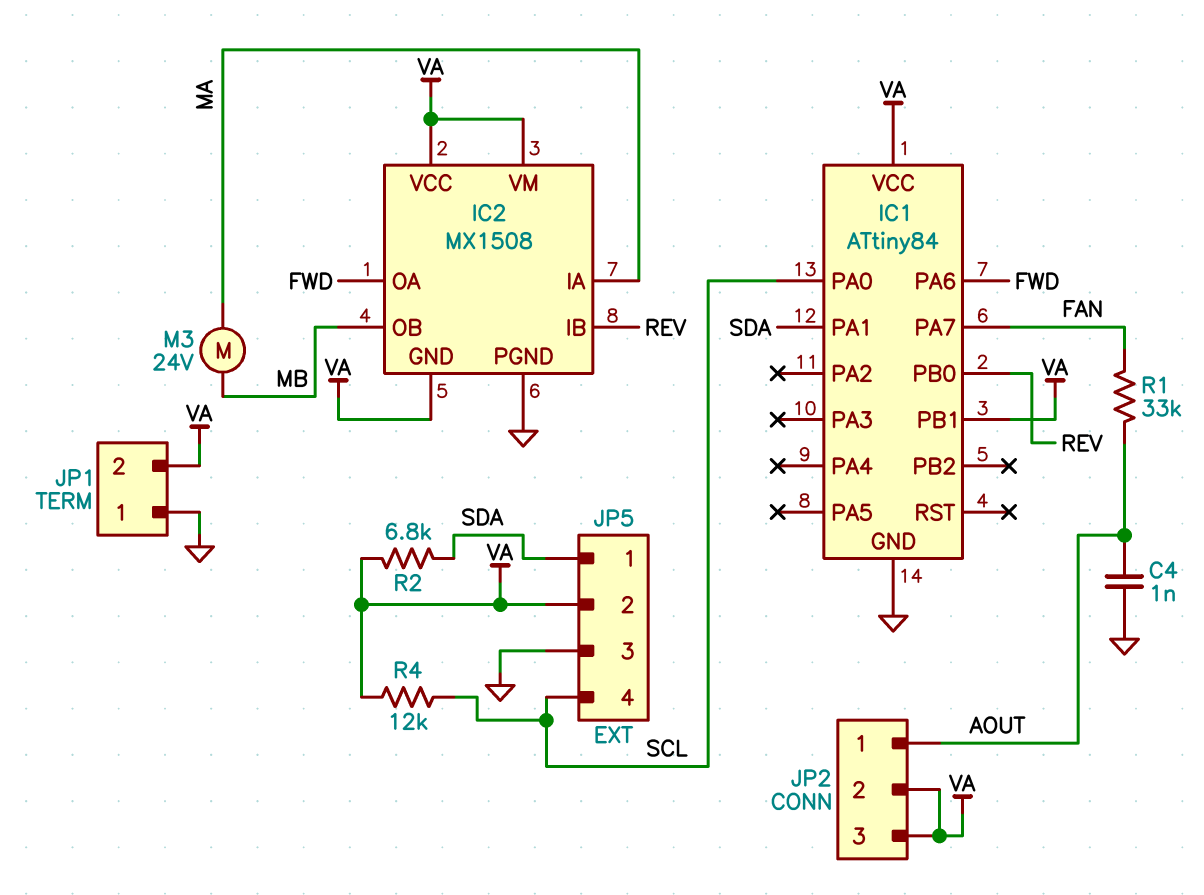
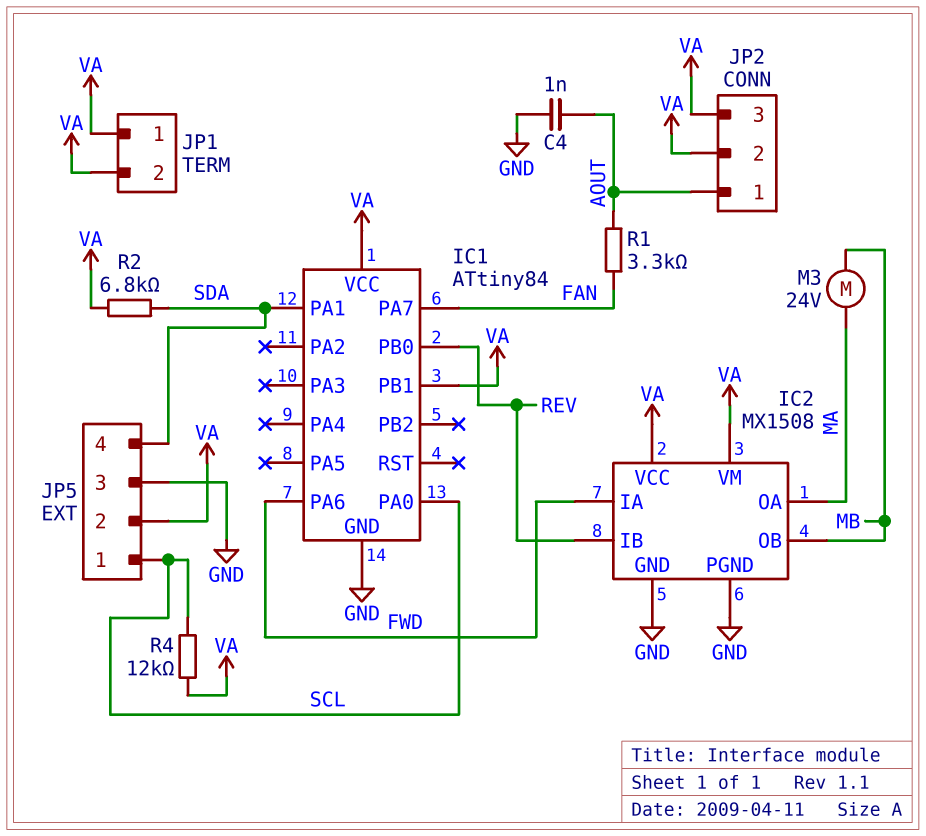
IC2 pin GND: VA -> GND
IC2 pin IA: MA -> FWD
IC2 pin OA: FWD -> MA
JP1 pin 1: GND -> VA
JP5 pin 1: SDA -> SCL
JP5 pin 4: SCL -> SDA
R1: 33k (AOUT, FAN) -> 3.3k (AOUT, FAN)

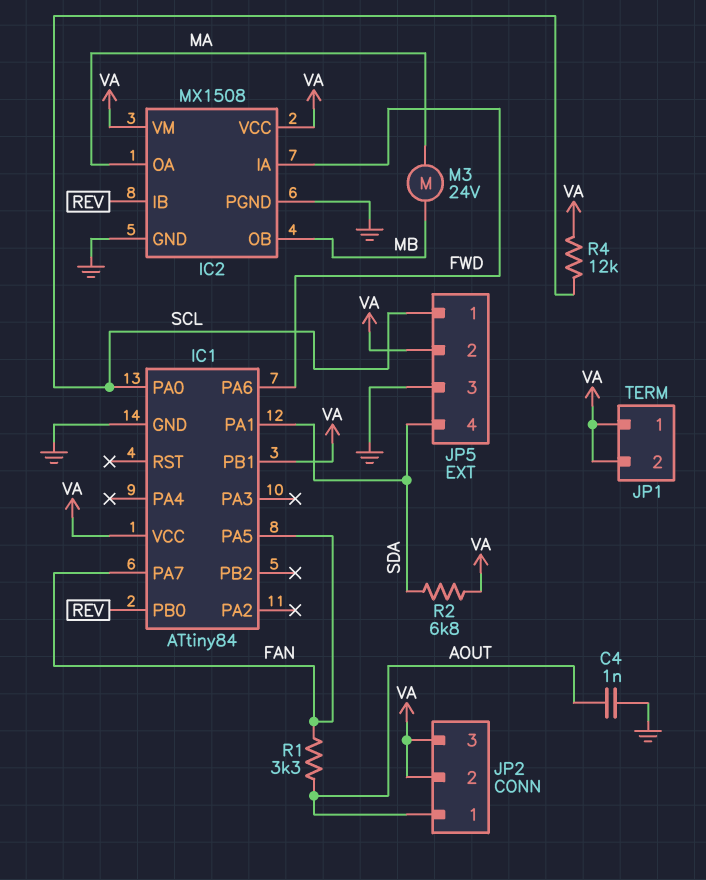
IC1 pin PA5: none -> FAN

